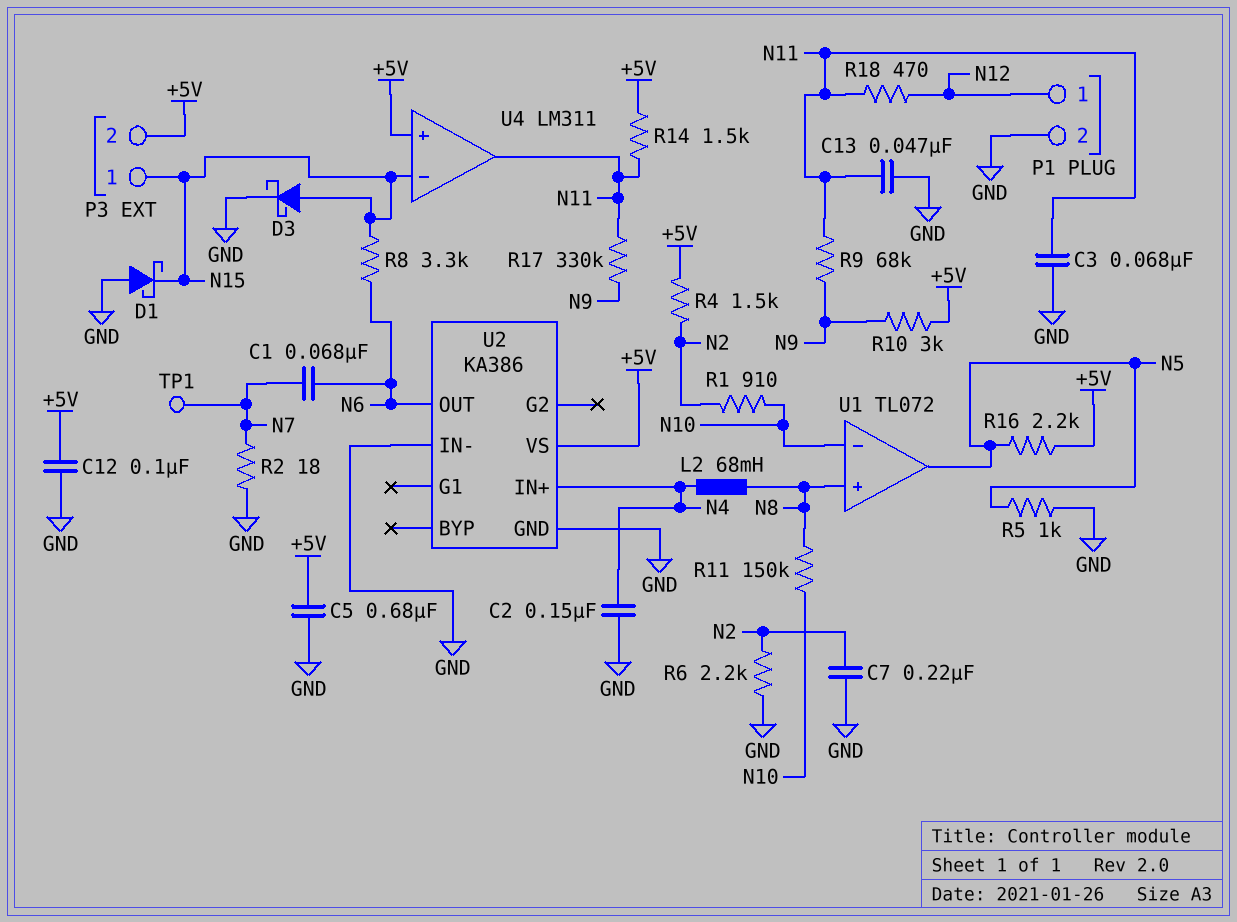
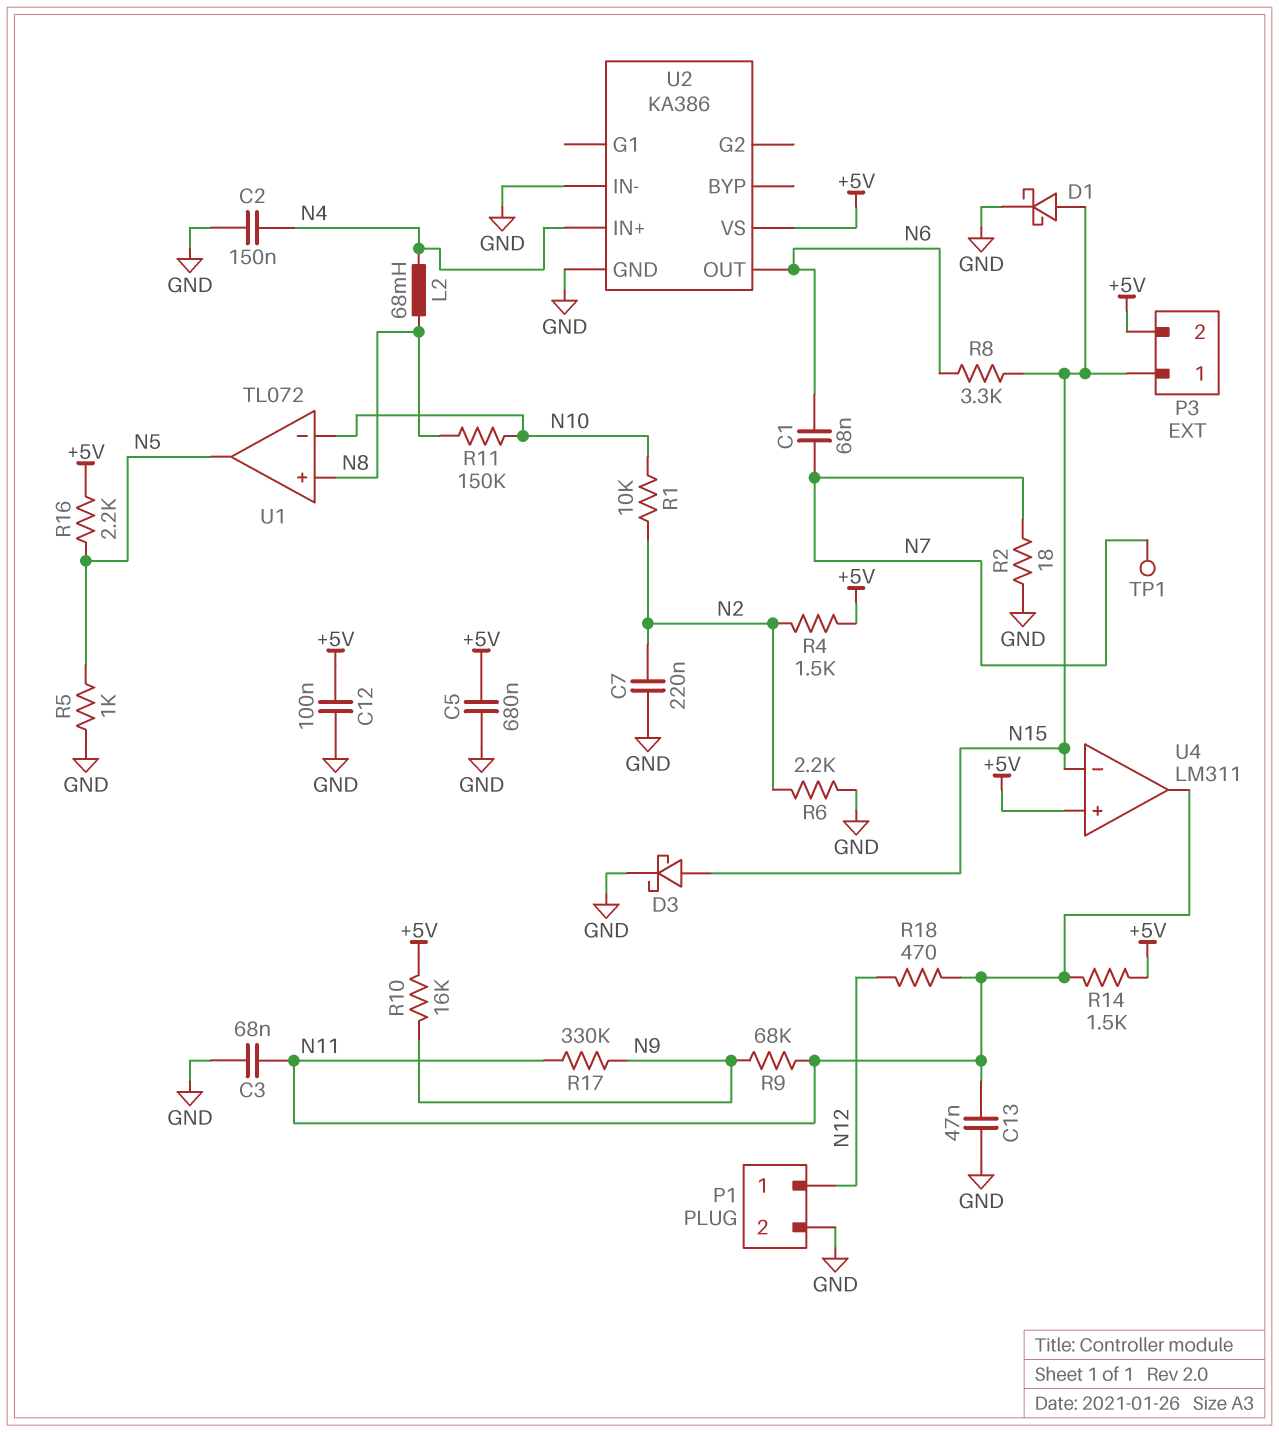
D1: schottky (A GND, K N15) -> schottky (A N15, K GND)
R1: 910 (N2, N10) -> 10k (N2, N10)
R10: 3k (+5V, N9) -> 16k (+5V, N9)

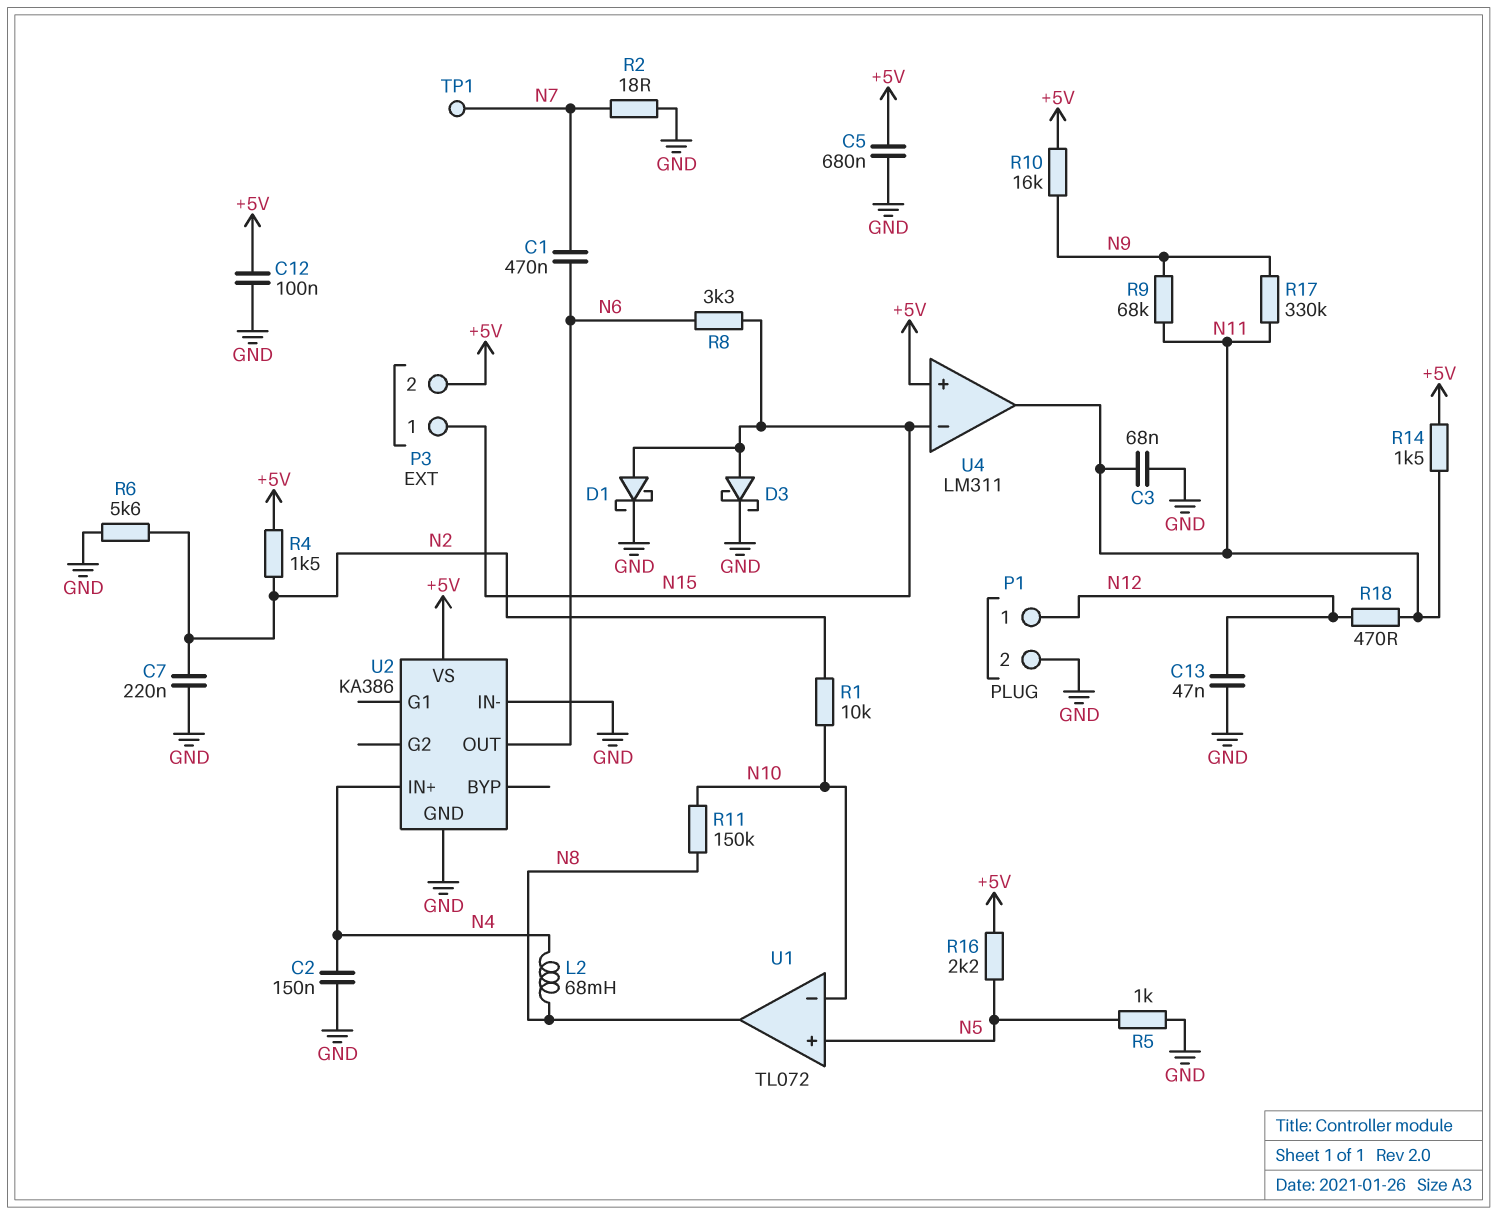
C1: 68nF (N6, N7) -> 470nF (N6, N7)
C13: 47nF (GND, N11) -> 47nF (GND, N12)
R6: 2.2k (GND, N2) -> 5.6k (GND, N2)
U1 pin in+: N8 -> N5
U1 pin out: N5 -> N8

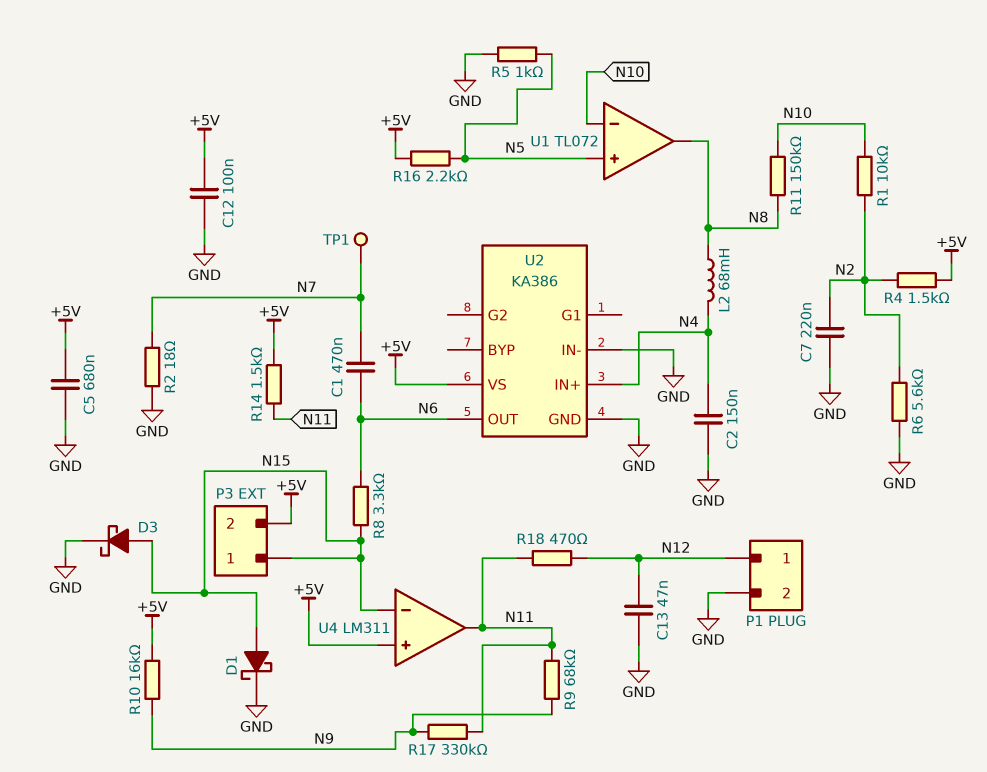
C3: 68nF (GND, N11) -> none

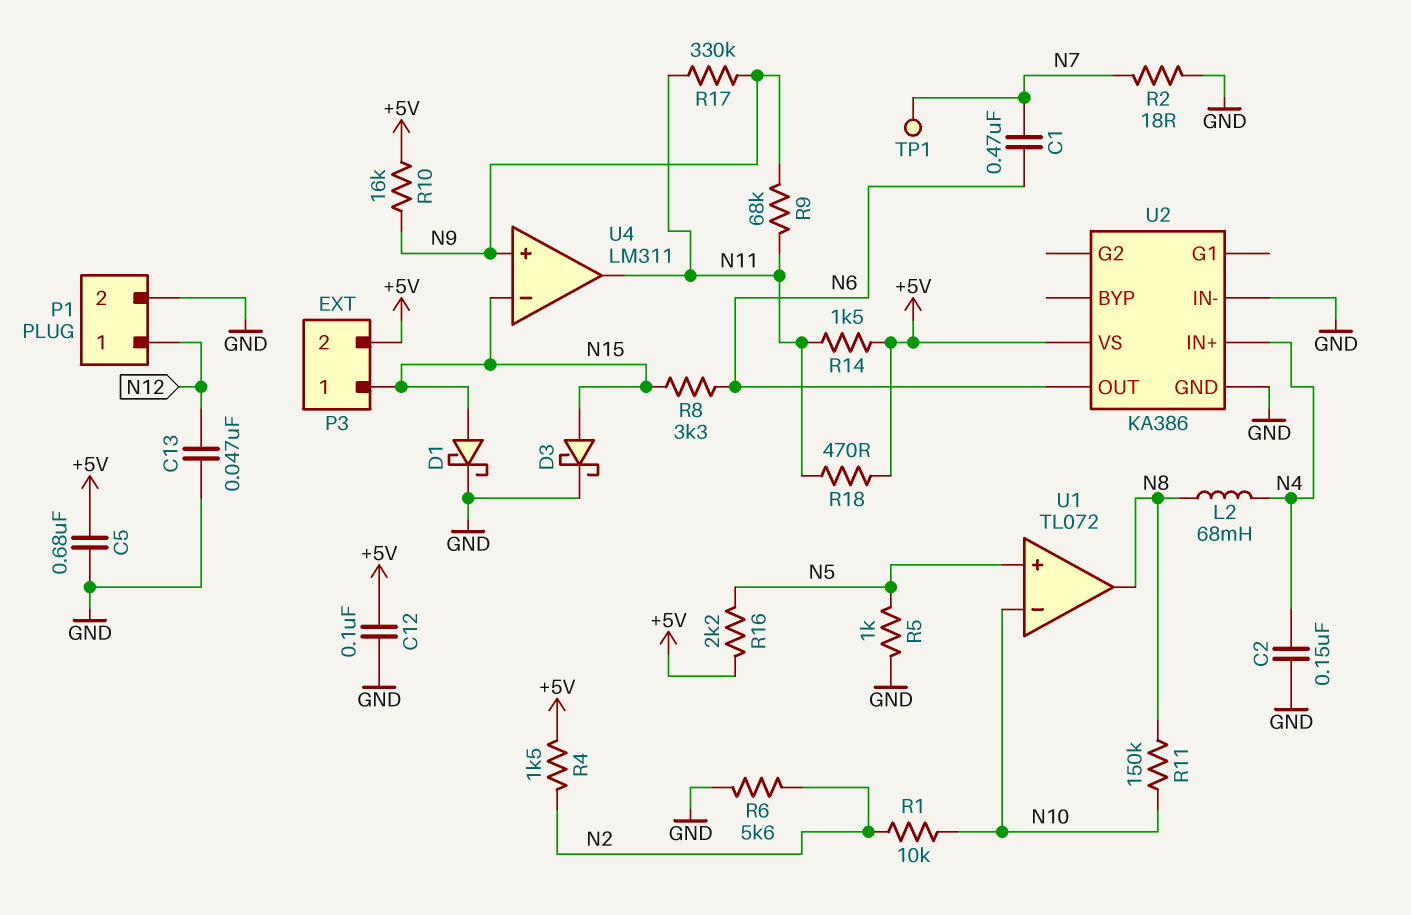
C7: 220nF (GND, N2) -> none
R18: 470 (N11, N12) -> 470 (+5V, N11)
U4 pin in+: +5V -> N9

